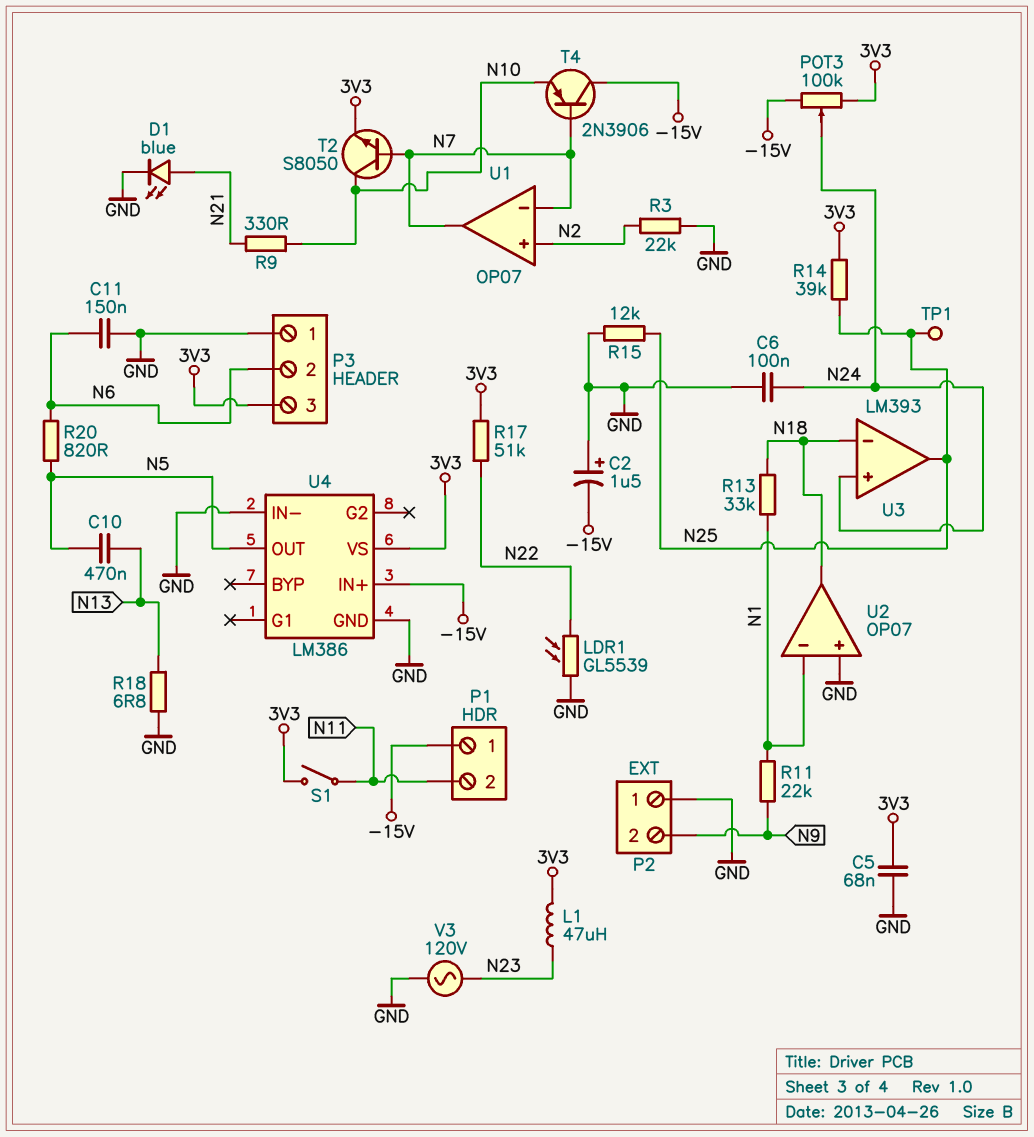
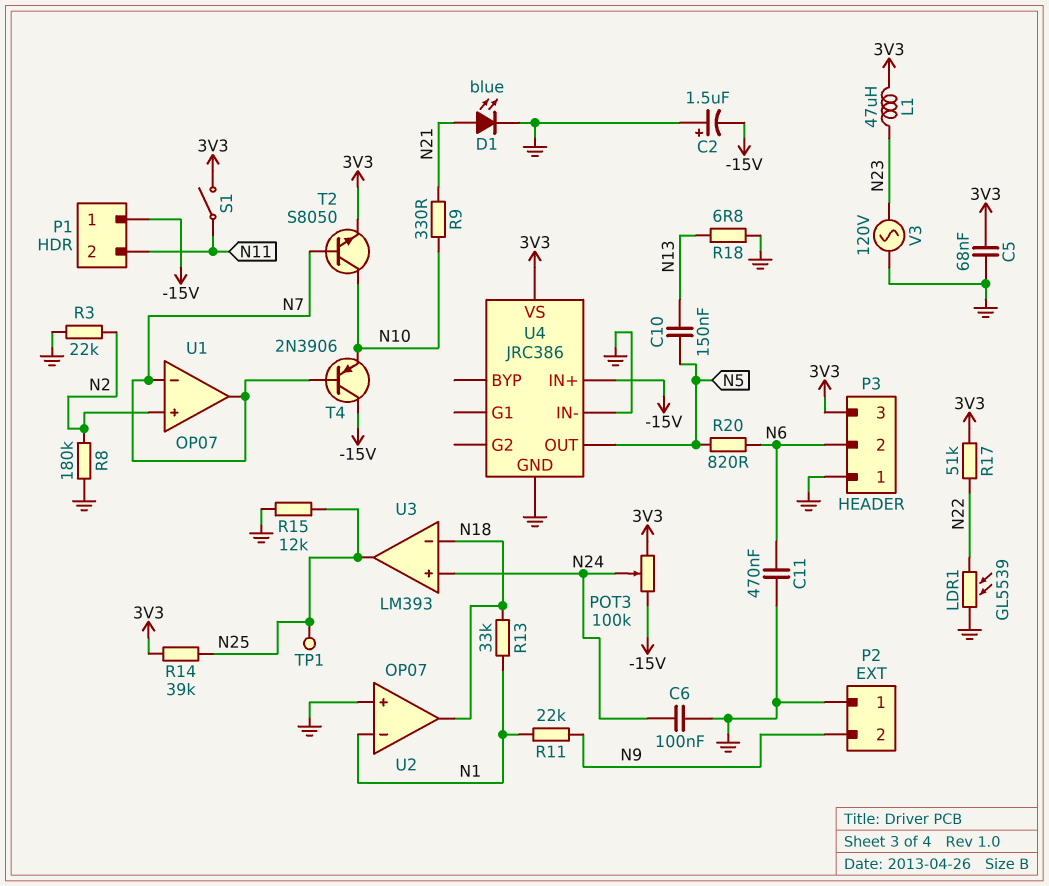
C10: 470nF (N5, N13) -> 150nF (N5, N13)
C11: 150nF (GND, N6) -> 470nF (GND, N6)
R8: none -> 180k (GND, N2)
U4: LM386 -> JRC386

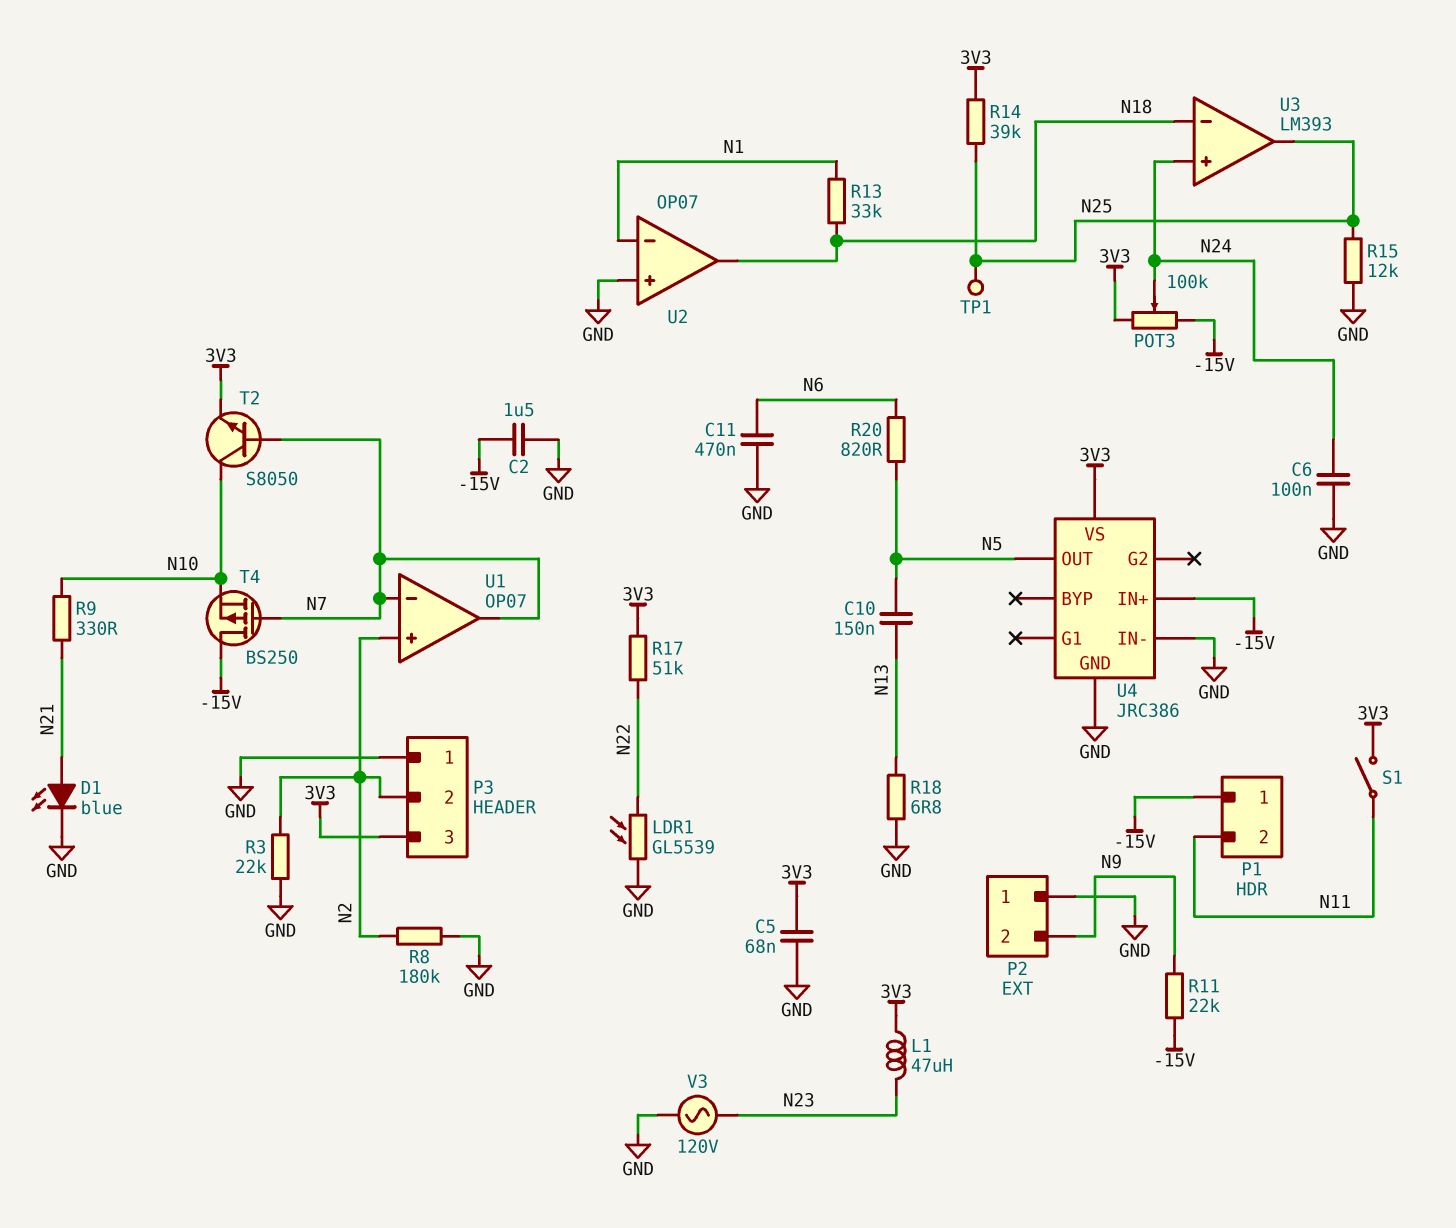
C2: 1.5uF (plus GND, minus -15V) -> 1.5uF (-15V, GND)
P3 pin 2: N6 -> N2
R11: 22k (N1, N9) -> 22k (-15V, N9)
T4: PNP 2N3906 (B N7, C -15V, E N10) -> PMOS BS250 (G N7, D -15V, S N10)

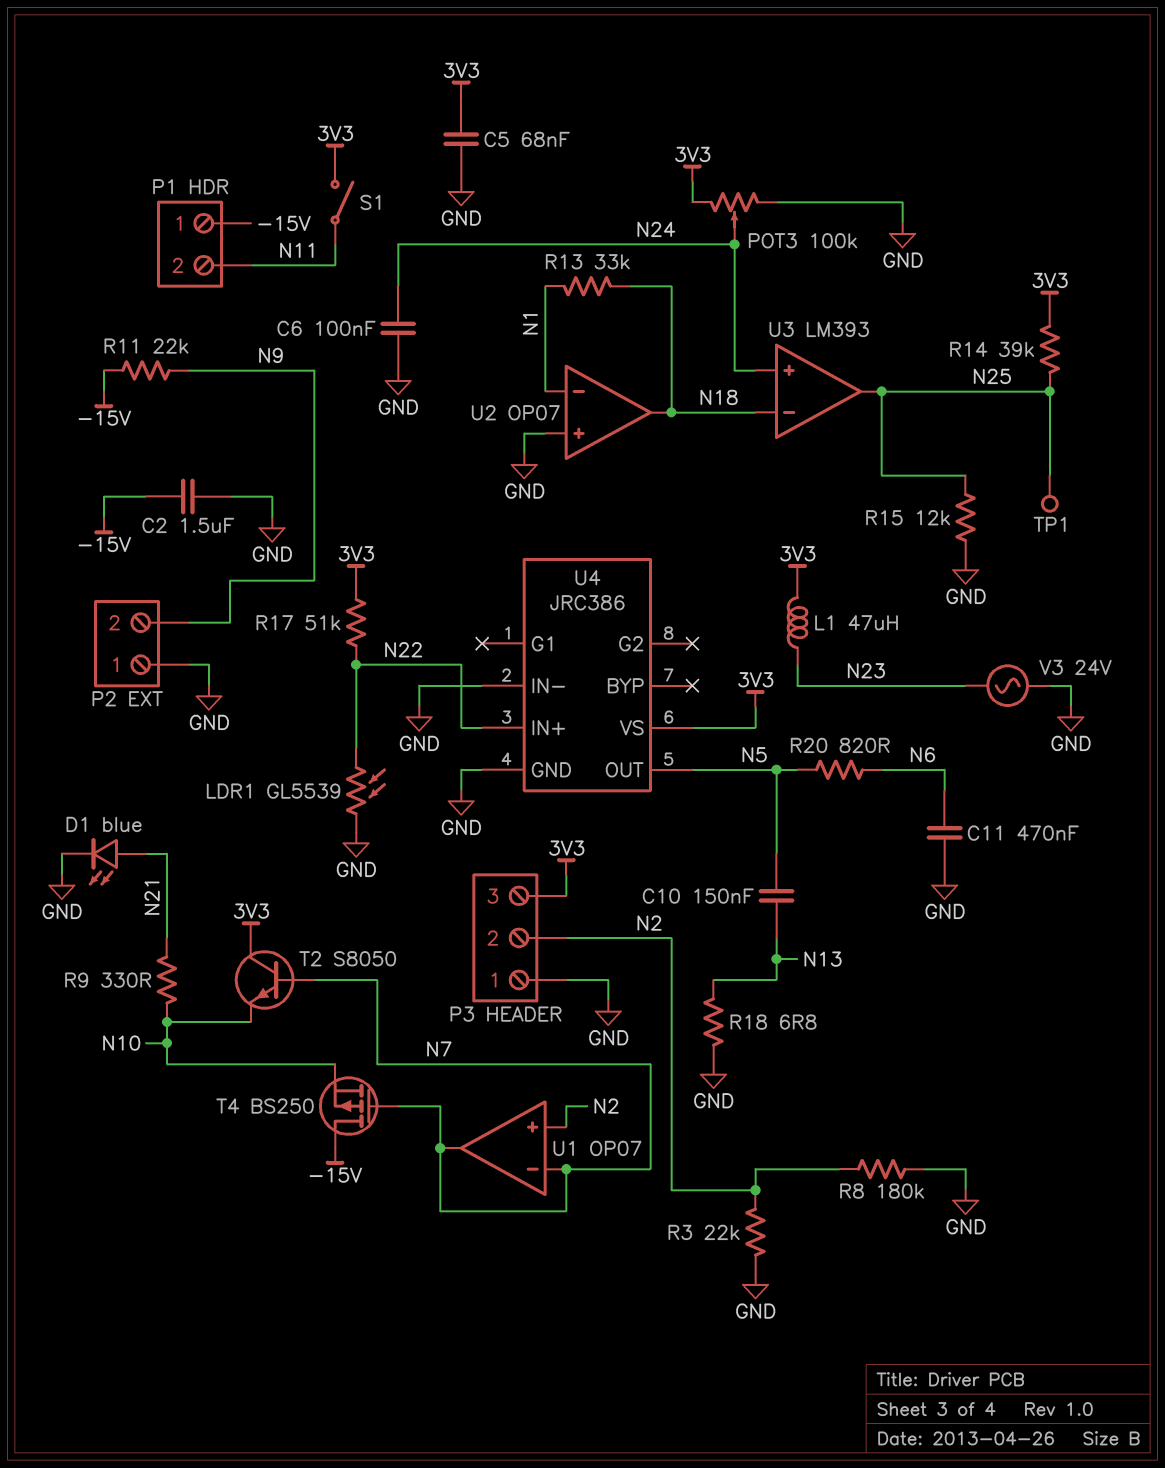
POT3: 100k (-15V, 3V3, wiper N24) -> 100k (3V3, GND, wiper N24)
T2: NPN S8050 (B N7, C N10, E 3V3) -> NPN S8050 (B N7, C 3V3, E N10)
U4 pin IN+: -15V -> N22
V3: AC 120V (GND, N23) -> AC 24V (GND, N23)

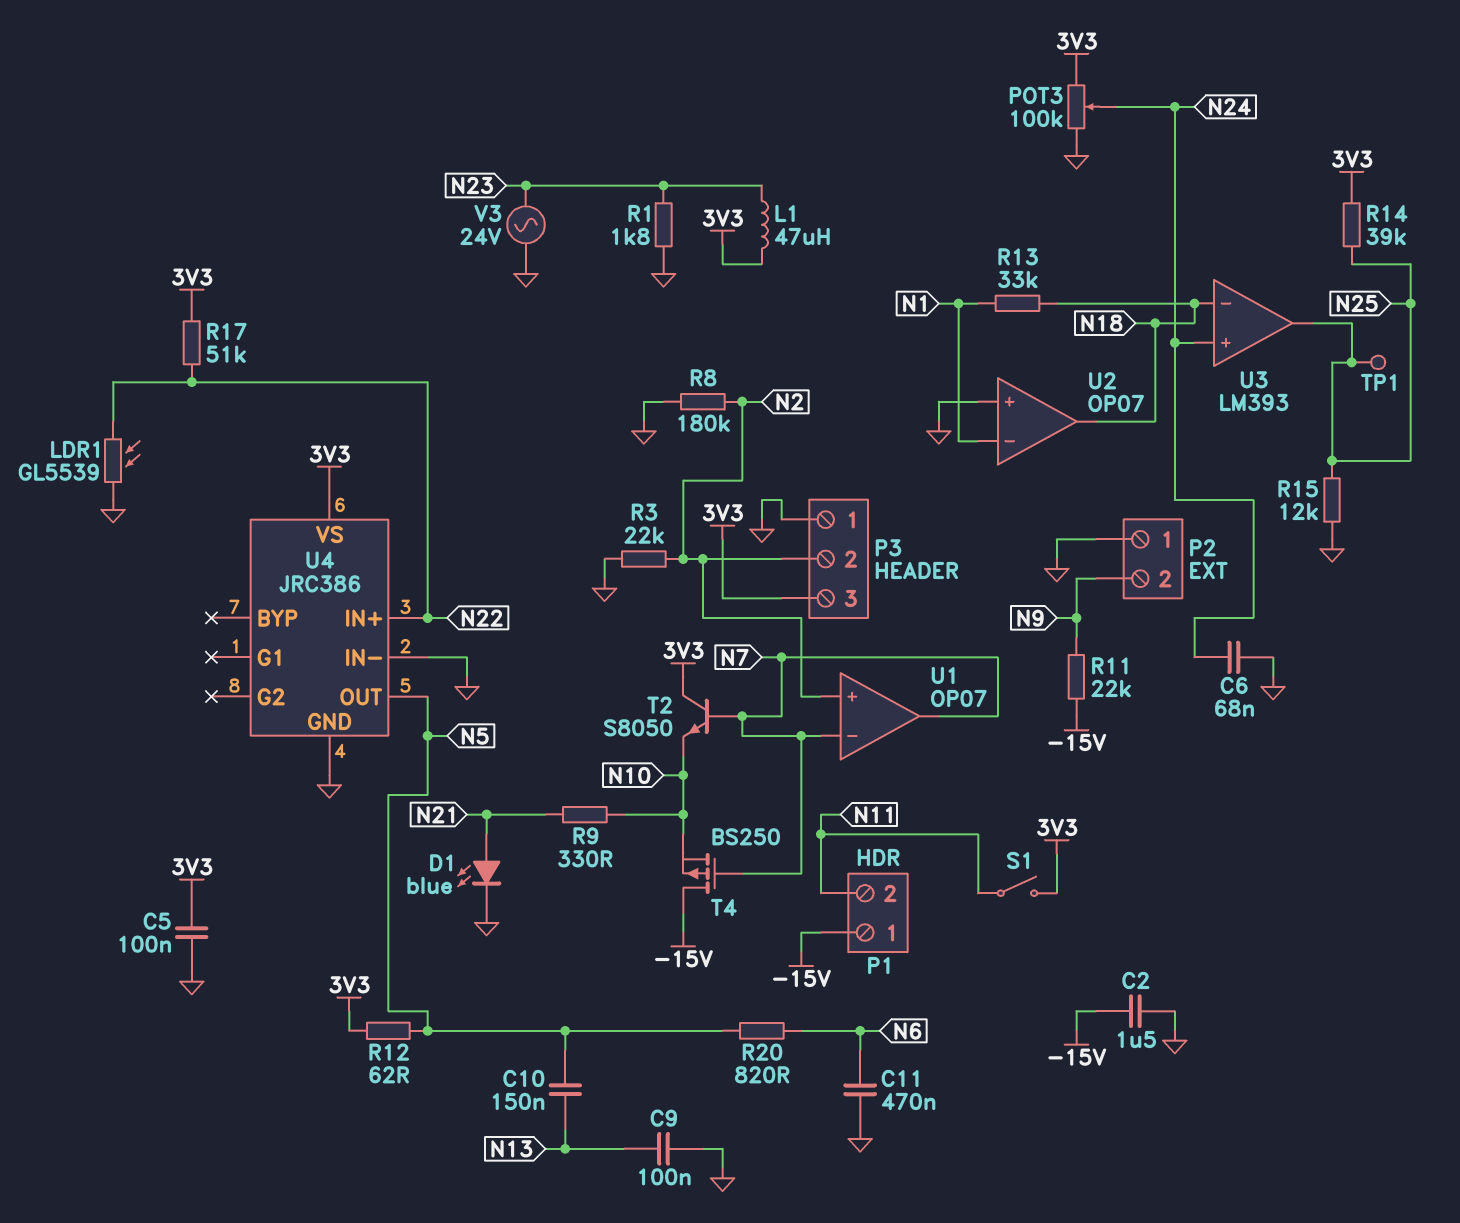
C5: 68nF (3V3, GND) -> 100nF (3V3, GND)
C6: 100nF (GND, N24) -> 68nF (GND, N24)
C9: none -> 100nF (GND, N13)
R1: none -> 1.8k (GND, N23)
R12: none -> 62 (3V3, N5)
R18: 6.8 (GND, N13) -> none

